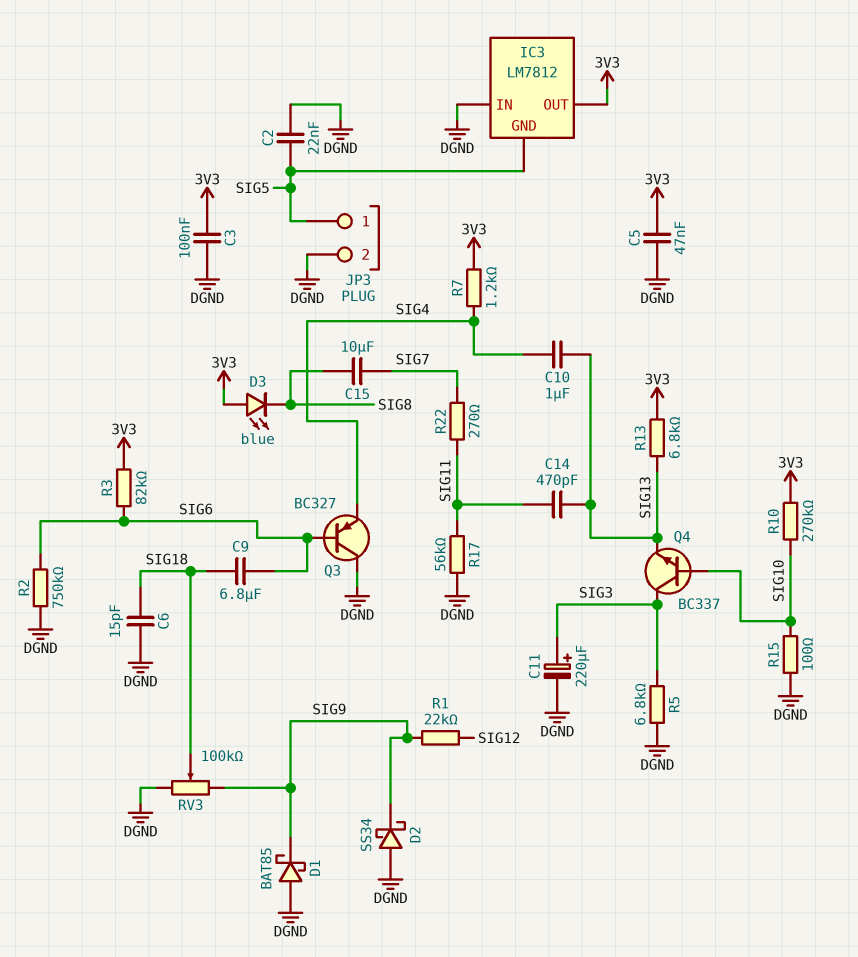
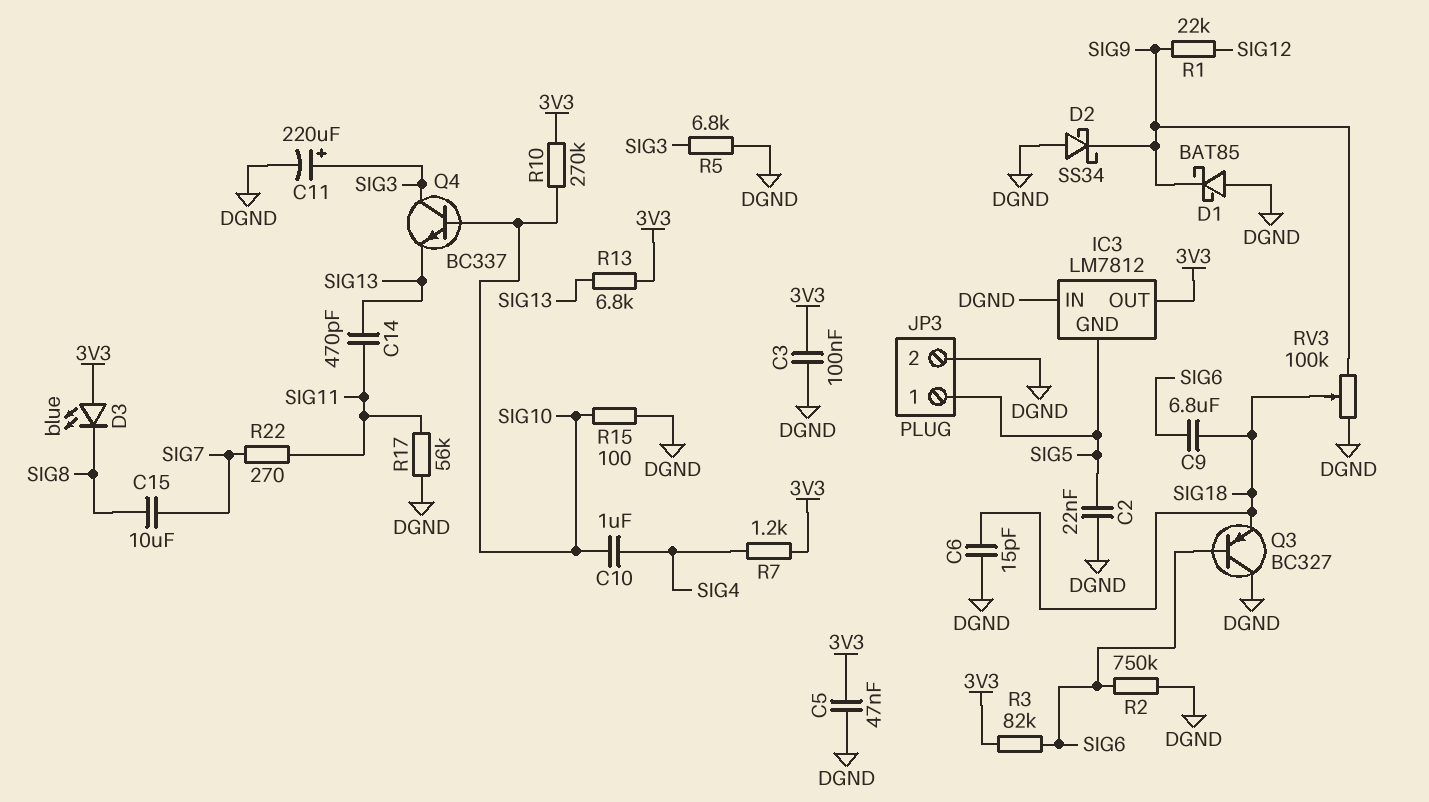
C10: 1uF (SIG4, SIG13) -> 1uF (SIG4, SIG10)
Q3: PNP BC327 (B SIG6, C DGND, E SIG4) -> PNP BC327 (B SIG6, C DGND, E SIG18)

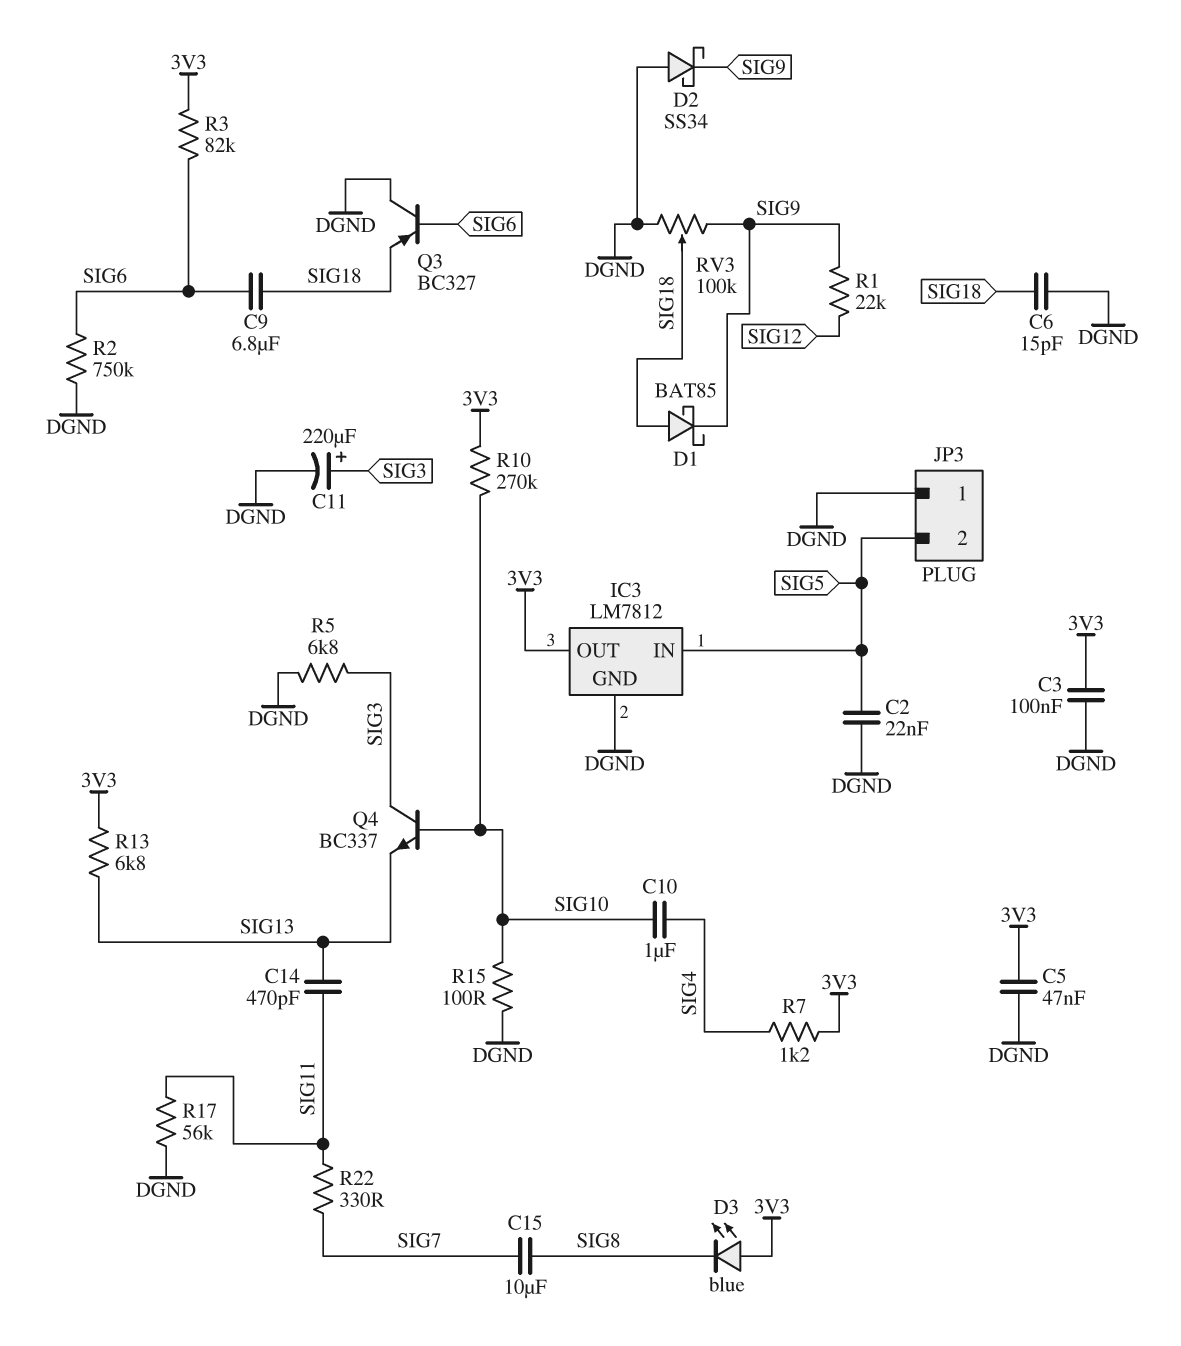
D1: schottky BAT85 (A DGND, K SIG9) -> schottky BAT85 (A SIG18, K SIG9)
IC3 pin GND: SIG5 -> DGND
IC3 pin IN: DGND -> SIG5
JP3 pin 1: SIG5 -> DGND
JP3 pin 2: DGND -> SIG5
R22: 270 (SIG7, SIG11) -> 330 (SIG7, SIG11)

